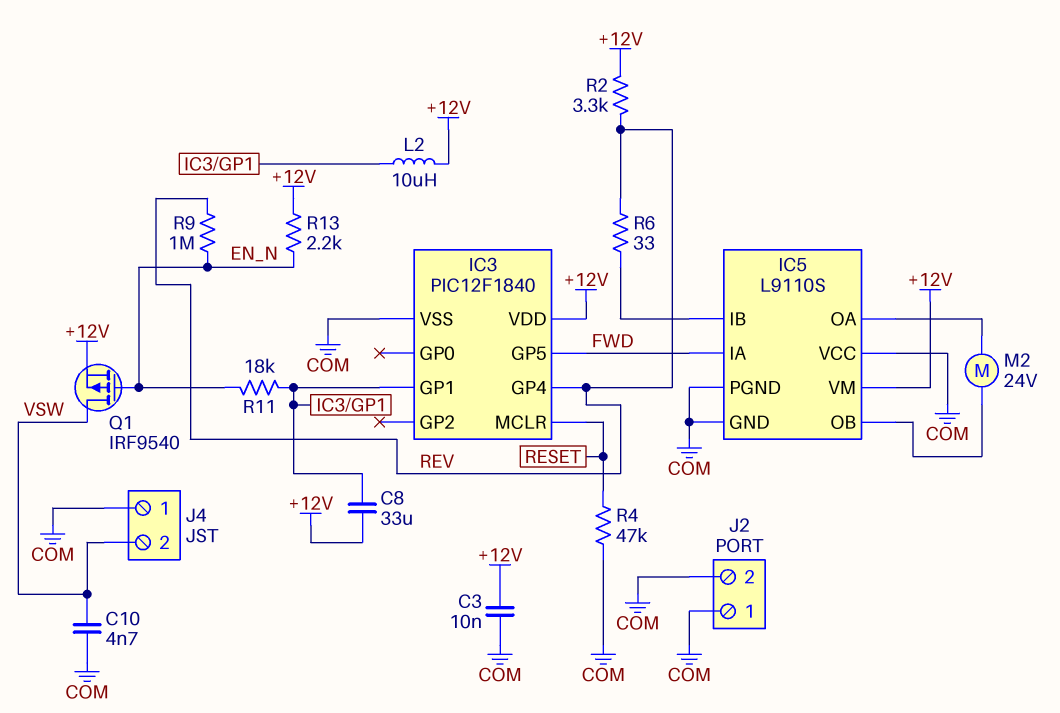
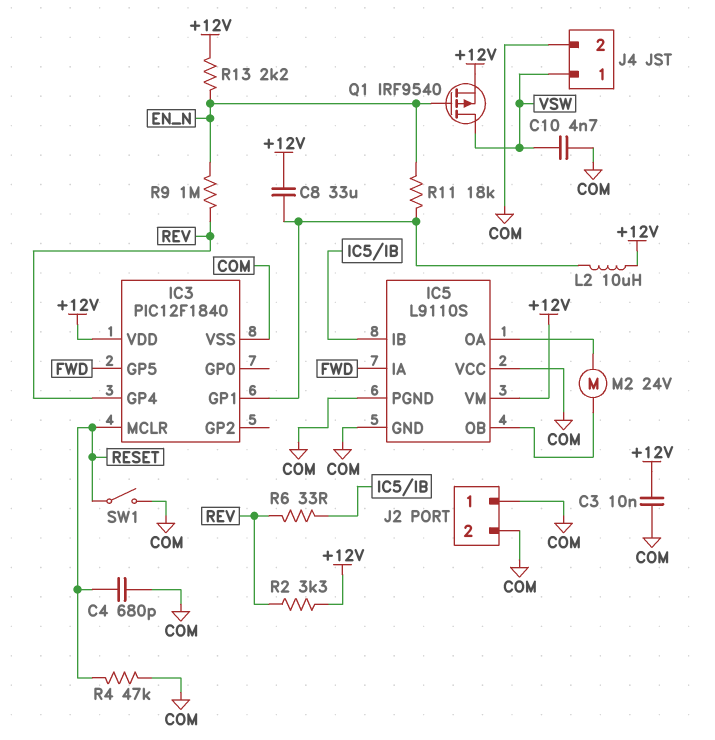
C4: none -> 680pF (COM, RESET)
J4 pin 1: COM -> VSW
J4 pin 2: VSW -> COM
SW1: none -> switch (COM, RESET)

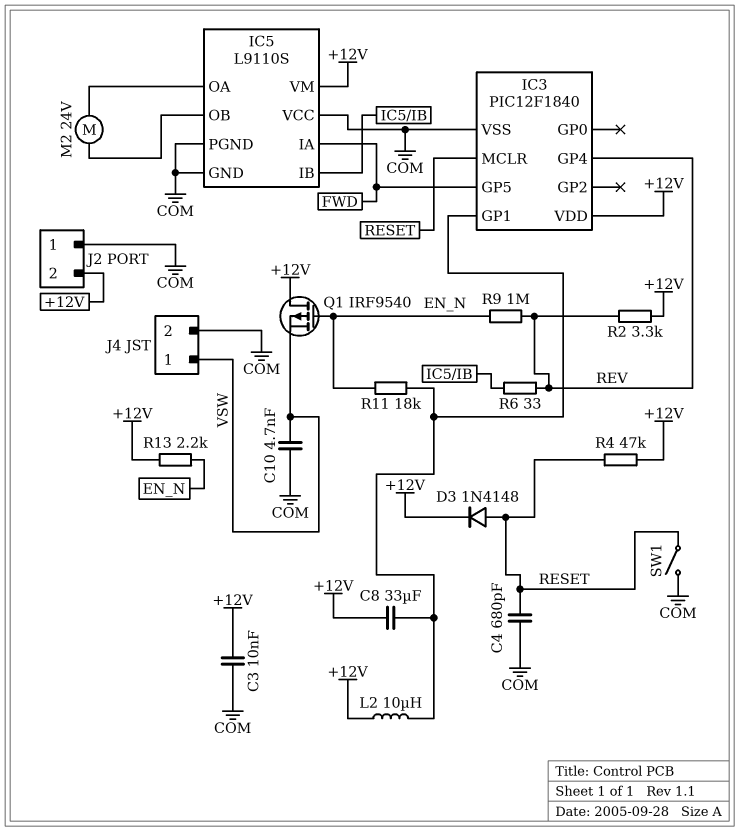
D3: none -> diode 1N4148 (A RESET, K +12V)
J2 pin 2: COM -> +12V
Q1: PMOS IRF9540 (G EN_N, D VSW, S +12V) -> PMOS IRF9540 (G EN_N, D +12V, S VSW)
R4: 47k (COM, RESET) -> 47k (+12V, RESET)

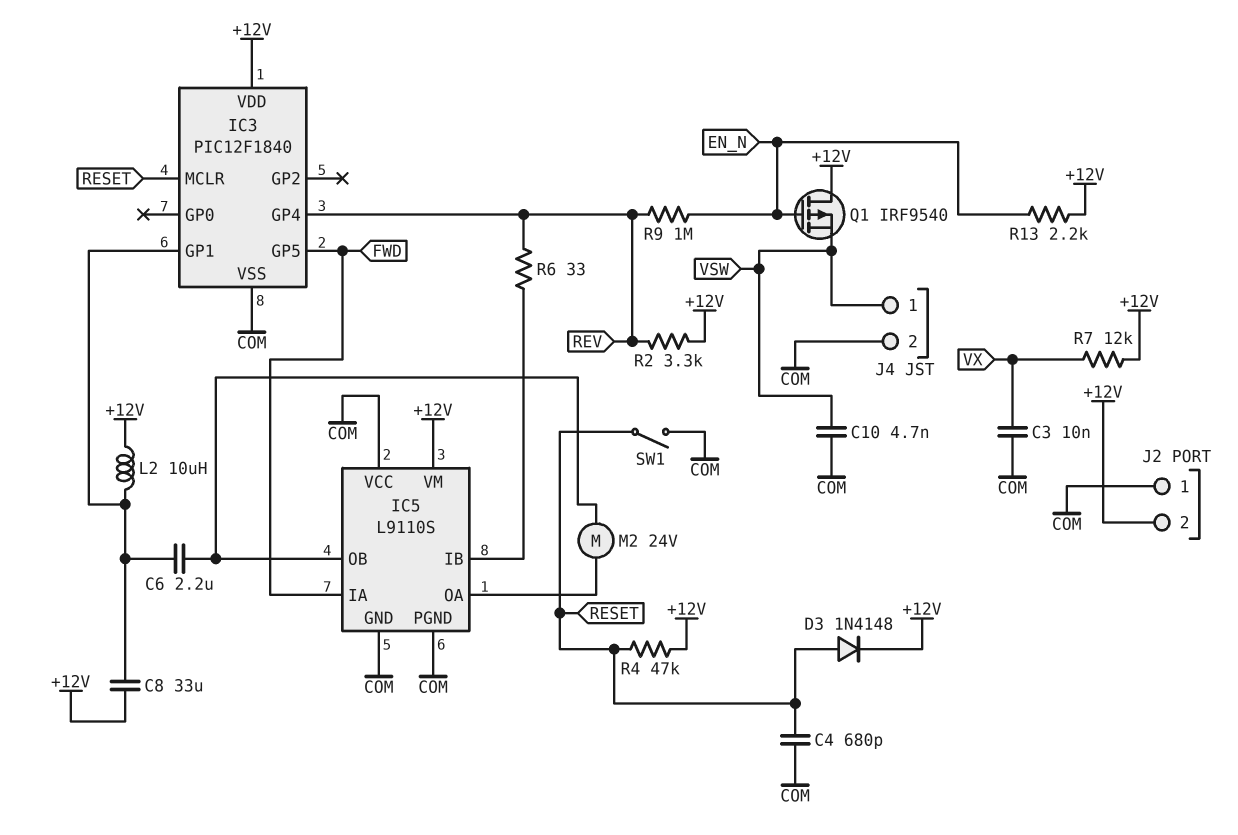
C3: 10nF (+12V, COM) -> 10nF (COM, VX)
C6: none -> 2.2uF (IC3/GP1, IC5/OB)
R7: none -> 12k (+12V, VX)
R11: 18k (EN_N, IC3/GP1) -> none

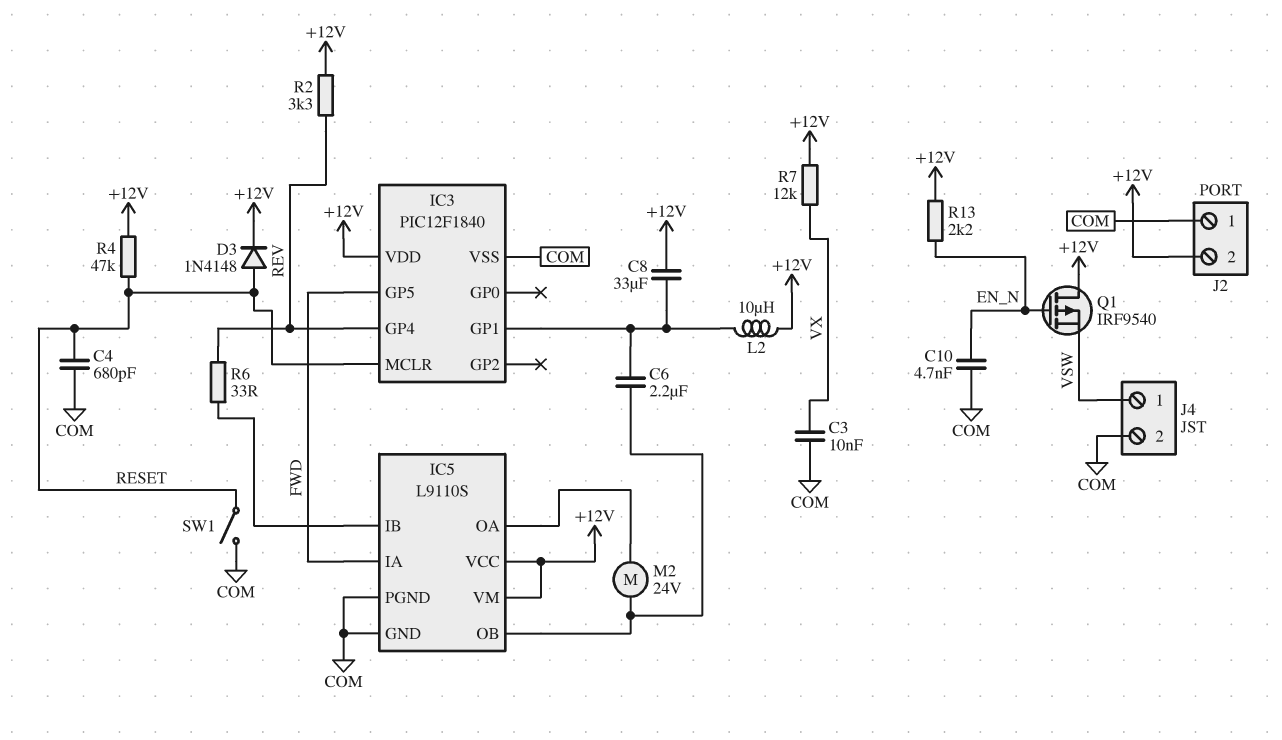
C10: 4.7nF (COM, VSW) -> 4.7nF (COM, EN_N)
IC5 pin VCC: COM -> +12V
R9: 1M (EN_N, REV) -> none

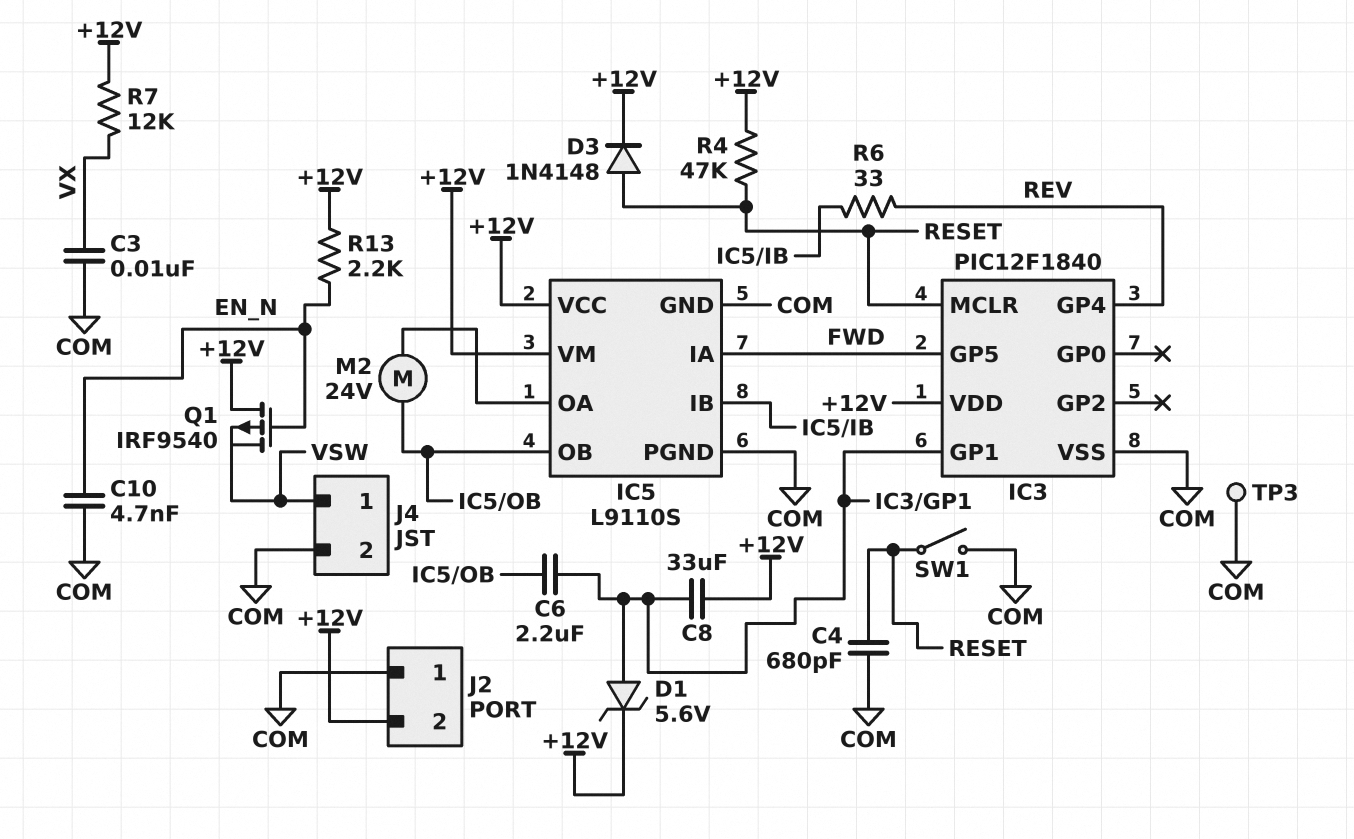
D1: none -> zener 5.6V (A IC3/GP1, K +12V)
L2: 10uH (+12V, IC3/GP1) -> none
R2: 3.3k (+12V, REV) -> none
TP3: none -> test point (COM)

